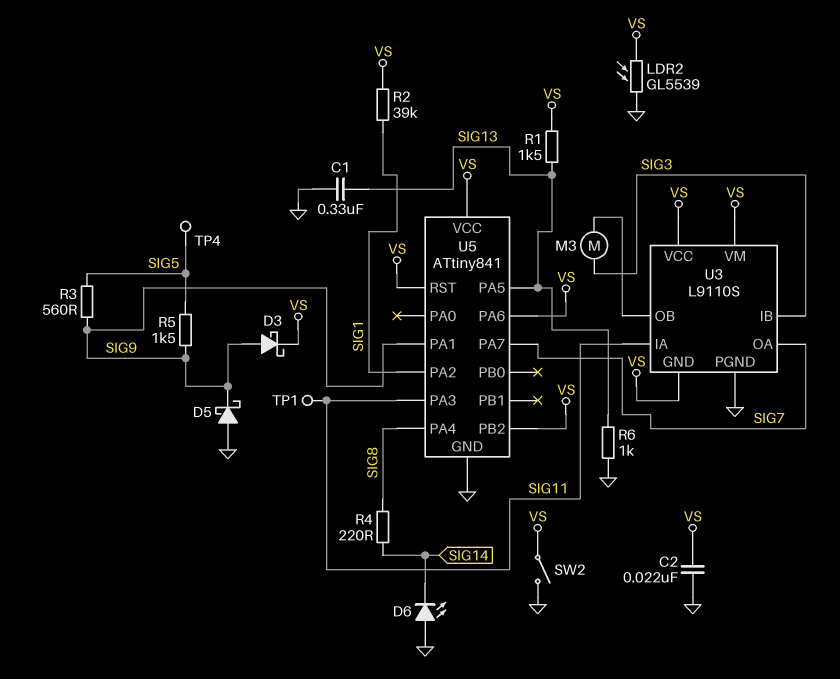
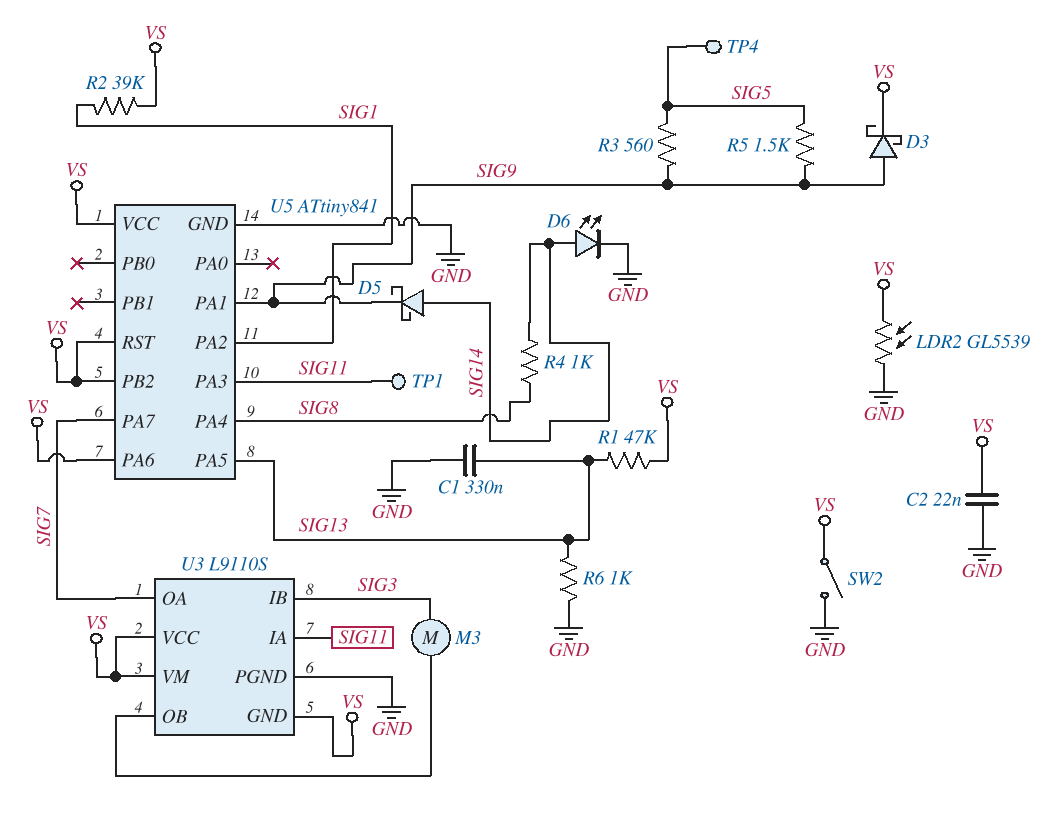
D5: schottky (A GND, K SIG9) -> schottky (A SIG14, K SIG9)
D6: LED (A GND, K SIG14) -> LED (A SIG14, K GND)
R1: 1.5k (SIG13, VS) -> 47k (SIG13, VS)
R4: 220 (SIG8, SIG14) -> 1k (SIG8, SIG14)

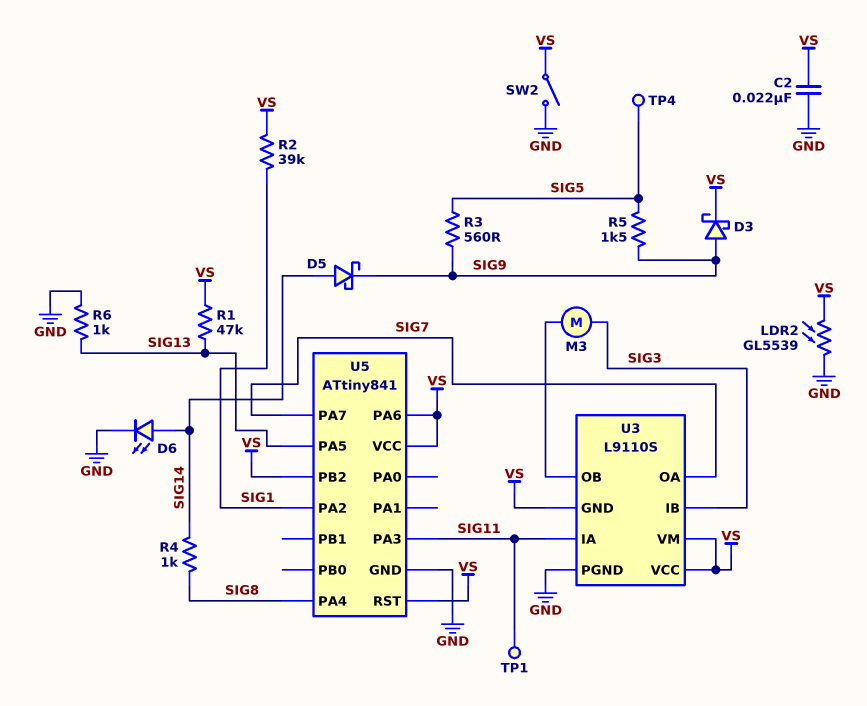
C1: 330nF (GND, SIG13) -> none
U5 pin PA1: SIG9 -> none

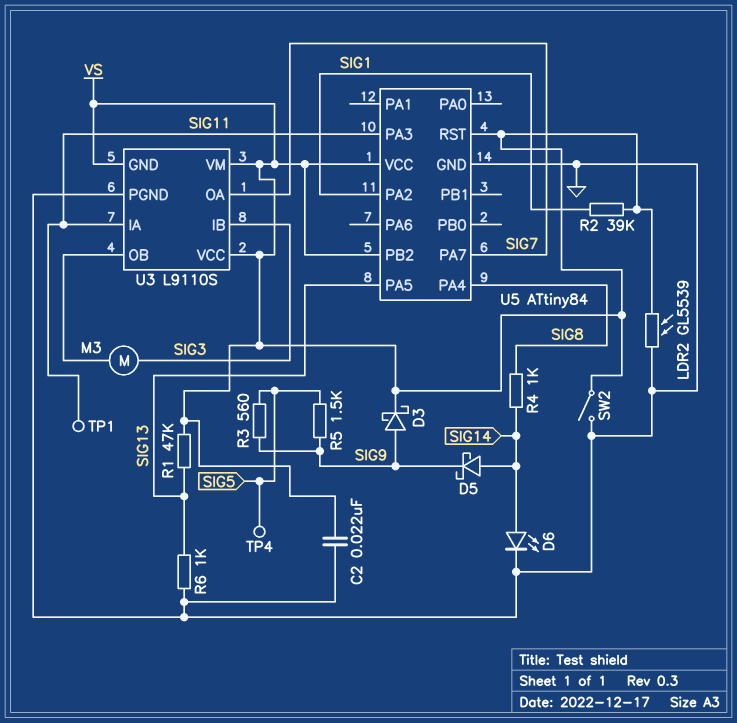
U5: ATtiny841 -> ATtiny84
U5 pin PA6: VS -> none

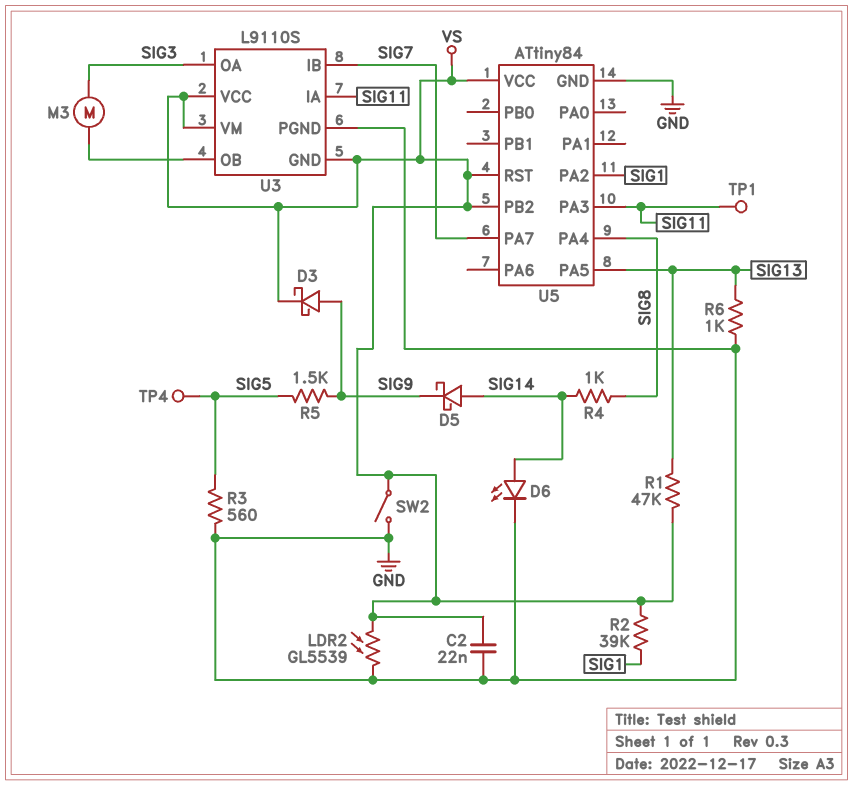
R3: 560 (SIG5, SIG9) -> 560 (GND, SIG5)
U3 pin IB: SIG3 -> SIG7
U3 pin OA: SIG7 -> SIG3

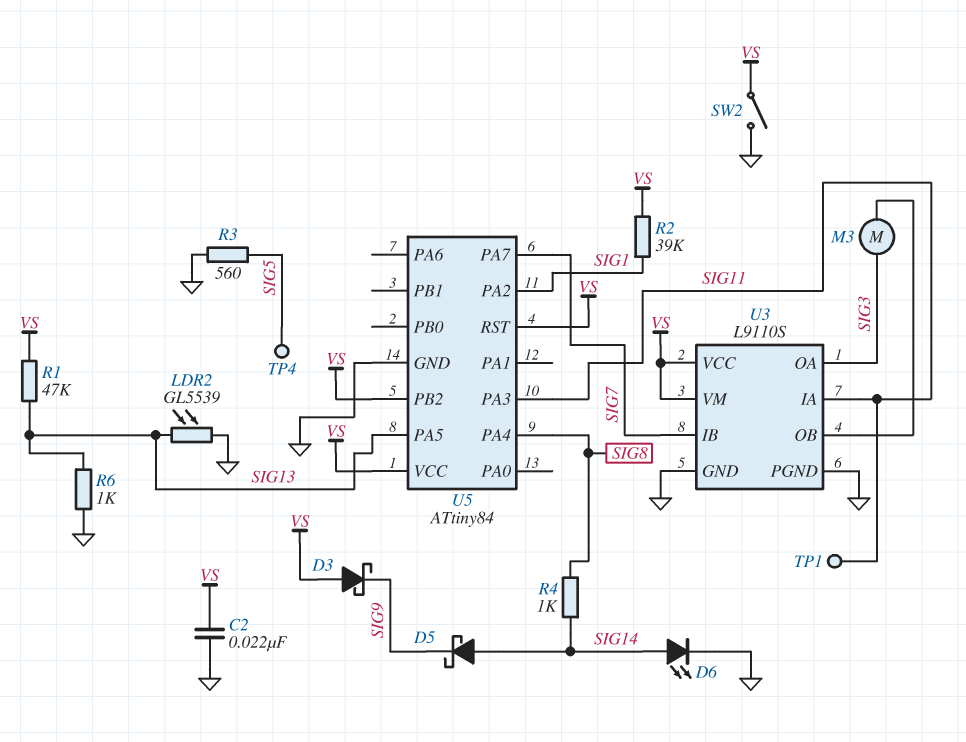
D3: schottky (A SIG9, K VS) -> schottky (A VS, K SIG9)
LDR2: GL5539 (GND, VS) -> GL5539 (GND, SIG13)
R5: 1.5k (SIG5, SIG9) -> none
U3 pin GND: VS -> GND

